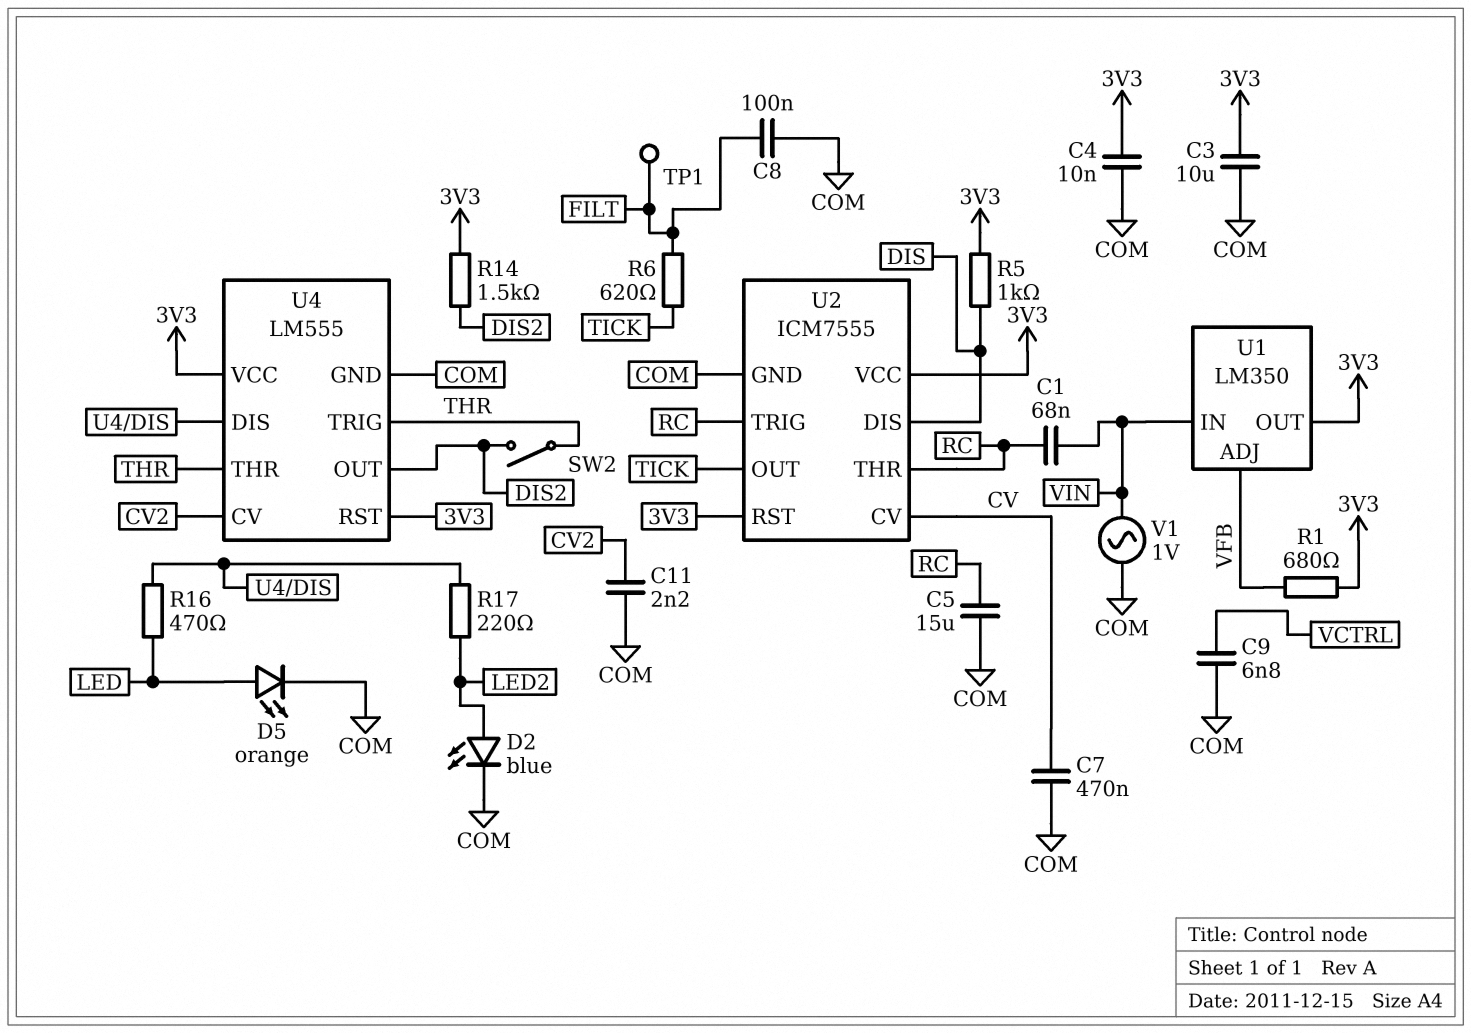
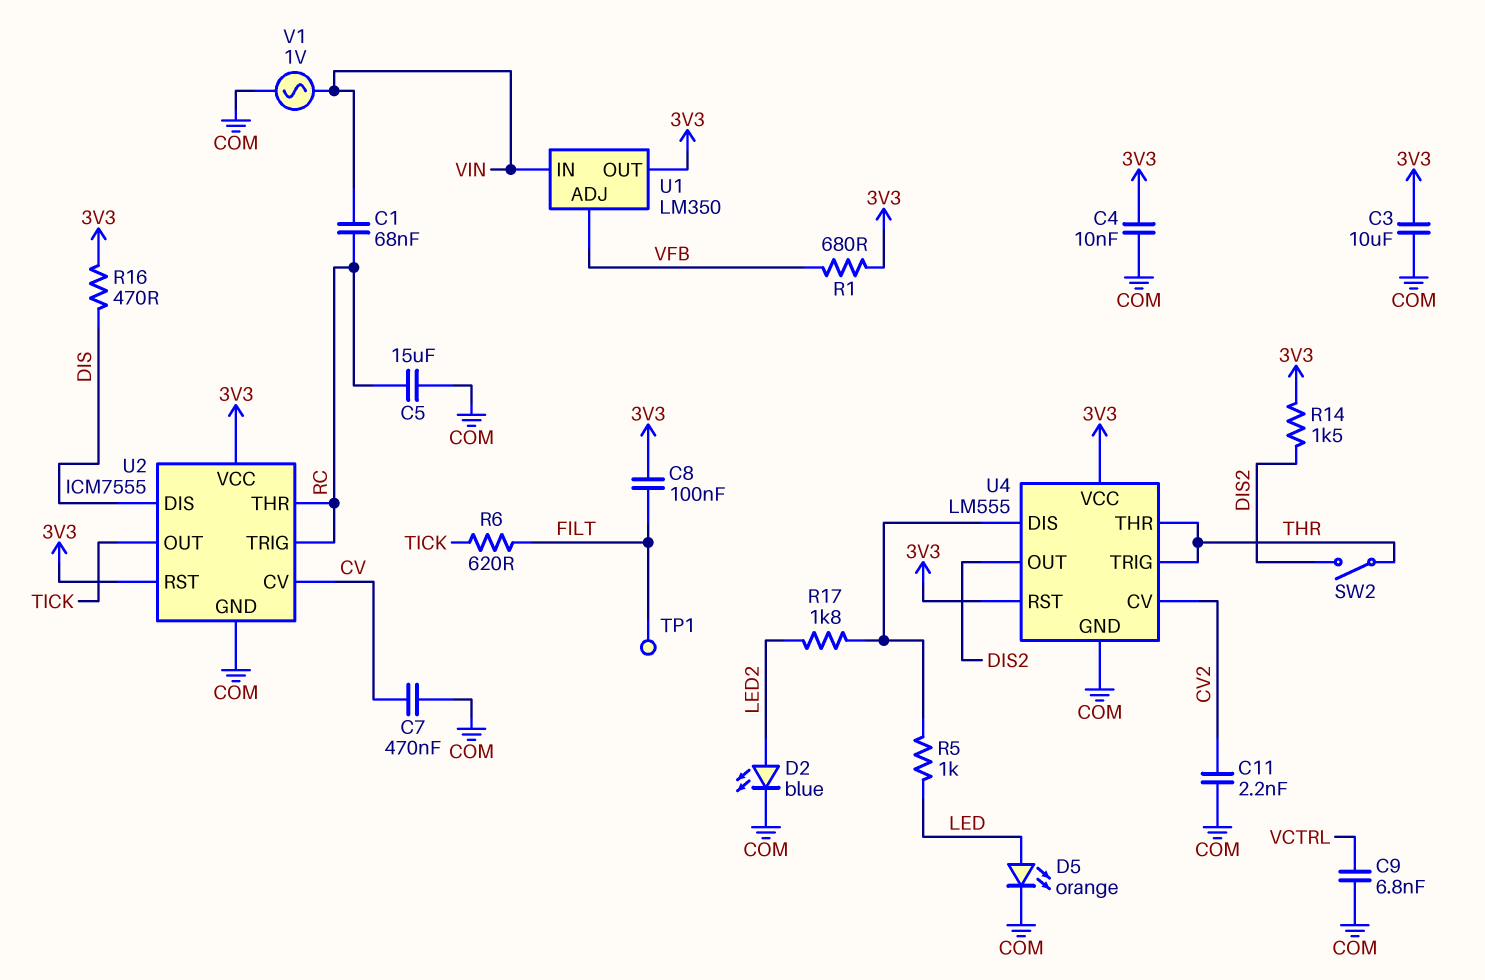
C8: 100nF (COM, FILT) -> 100nF (3V3, FILT)
R5: 1k (3V3, DIS) -> 1k (LED, U4/DIS)
R16: 470 (LED, U4/DIS) -> 470 (3V3, DIS)
R17: 220 (LED2, U4/DIS) -> 1.8k (LED2, U4/DIS)

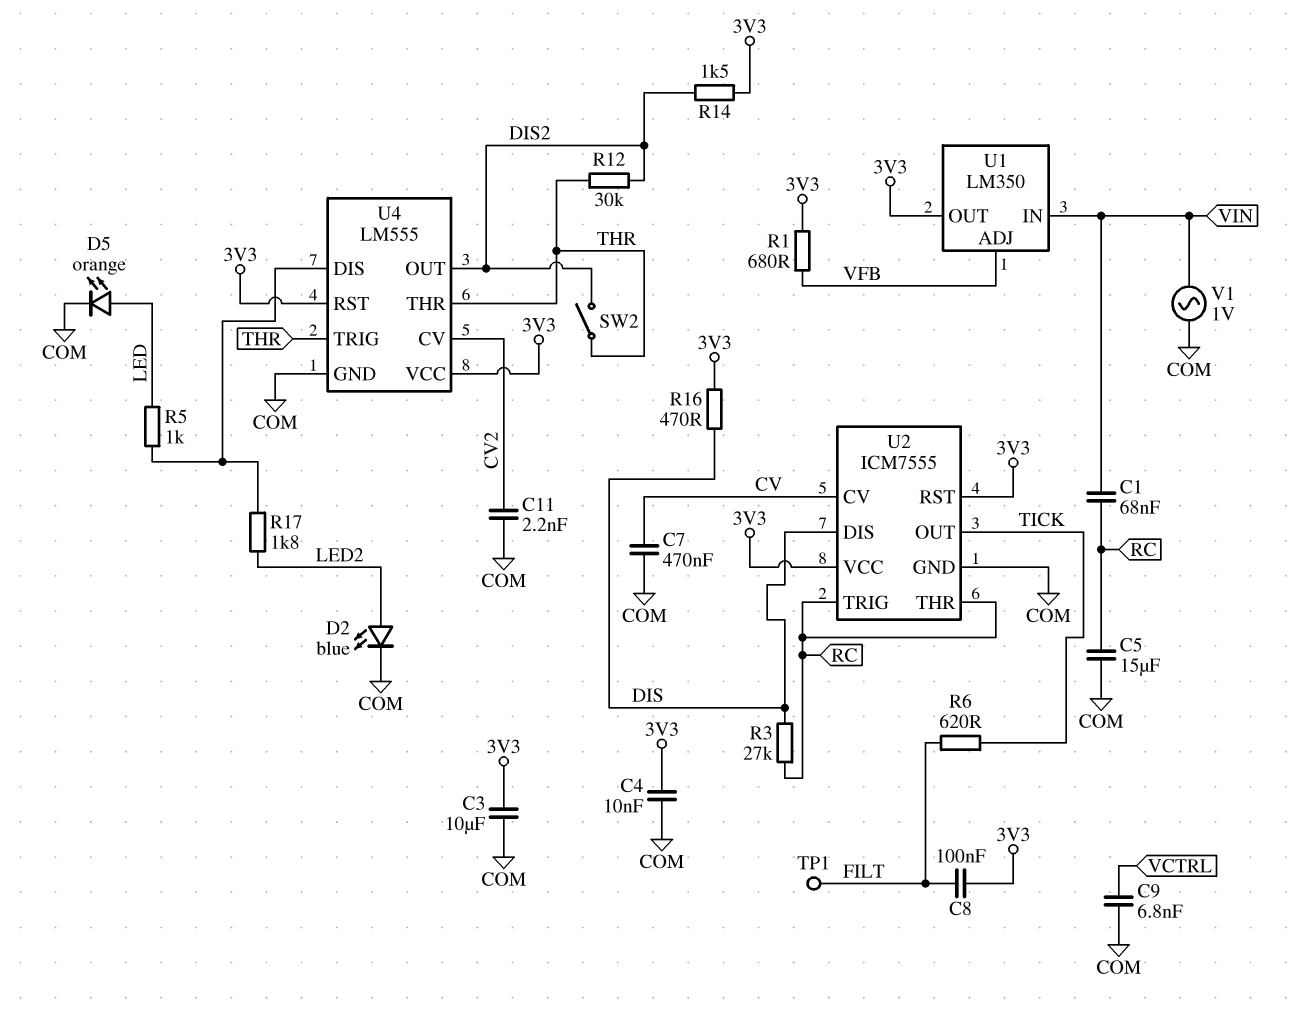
R3: none -> 27k (DIS, RC)
R12: none -> 30k (DIS2, THR)

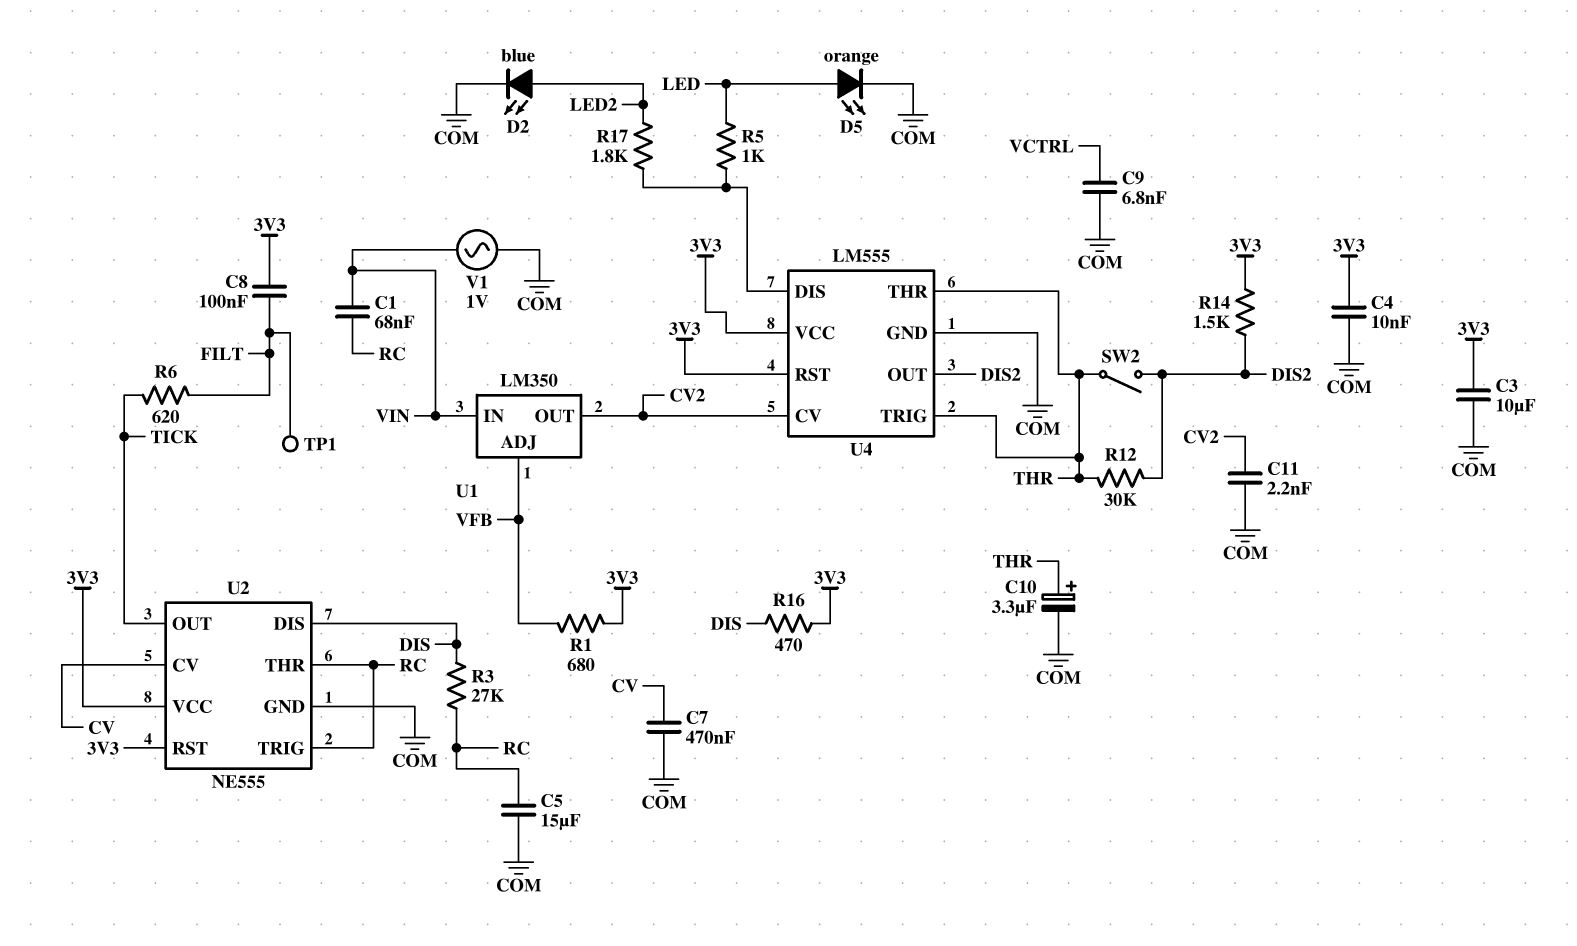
C10: none -> 3.3uF (plus THR, minus COM)
U1 pin OUT: 3V3 -> CV2
U2: ICM7555 -> NE555

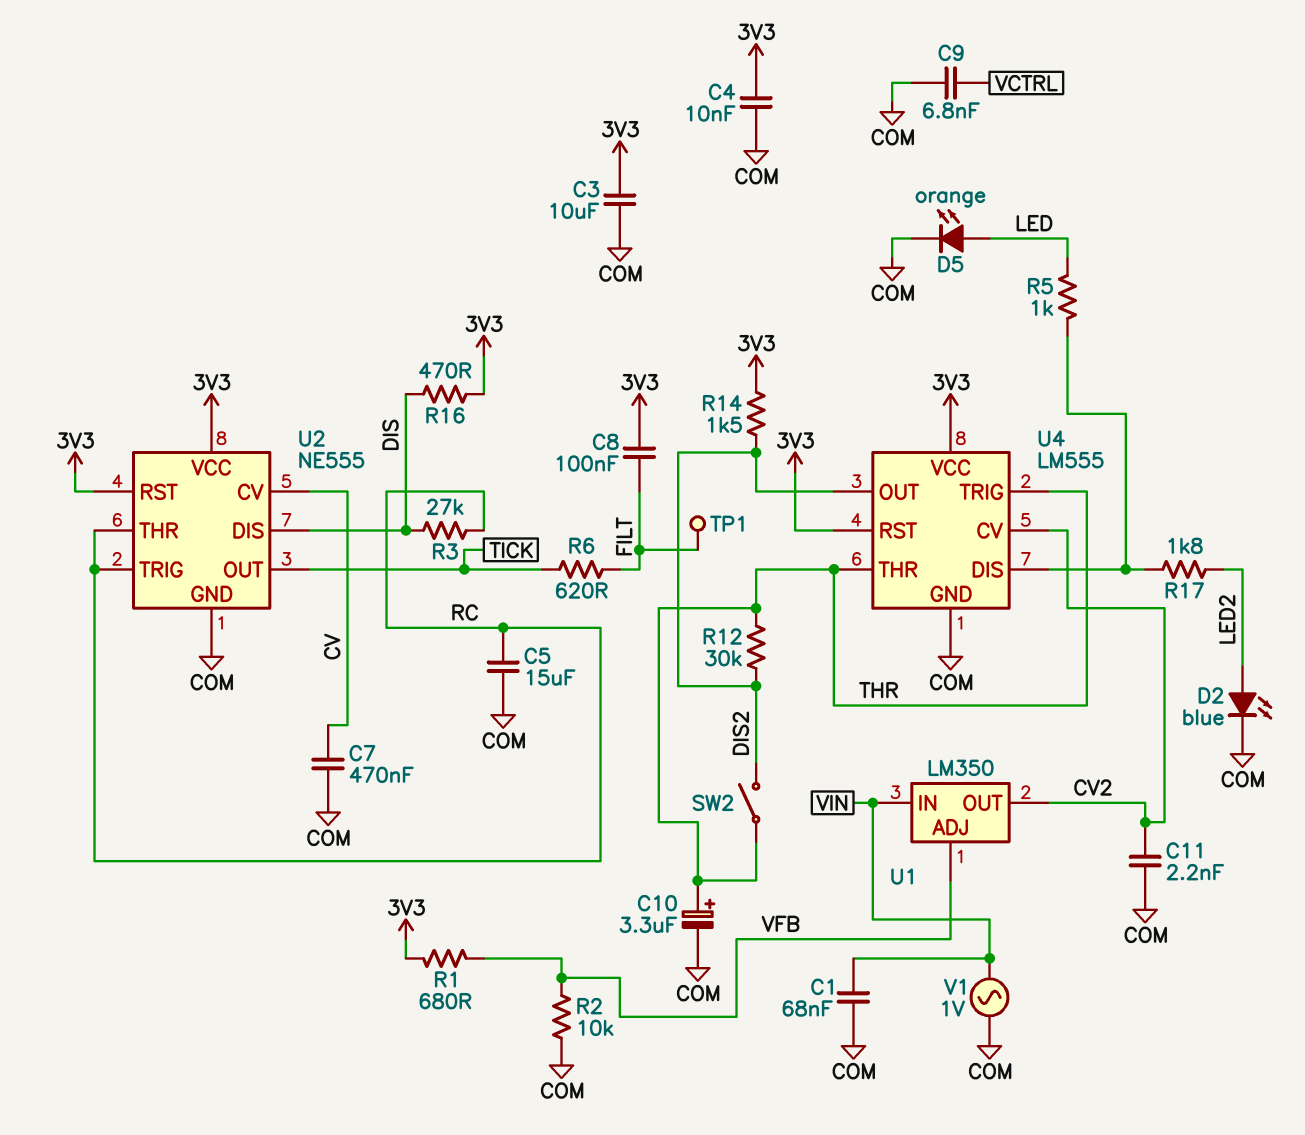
C1: 68nF (RC, VIN) -> 68nF (COM, VIN)
R2: none -> 10k (COM, VFB)

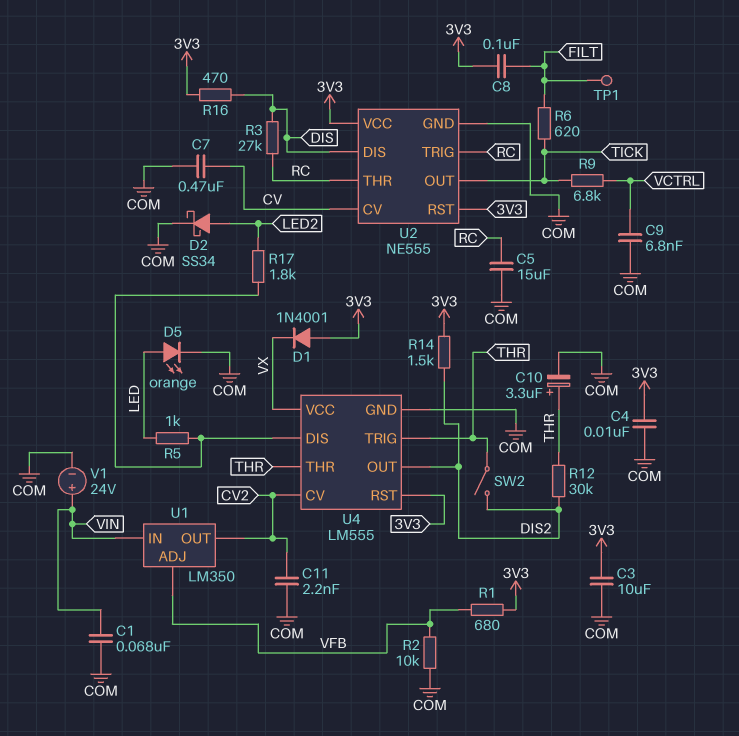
D1: none -> diode 1N4001 (A 3V3, K VX)
D2: LED blue (A LED2, K COM) -> schottky SS34 (A LED2, K COM)
R9: none -> 6.8k (TICK, VCTRL)
U4 pin VCC: 3V3 -> VX
V1: AC 1V (COM, VIN) -> 24V (plus VIN, minus COM)

